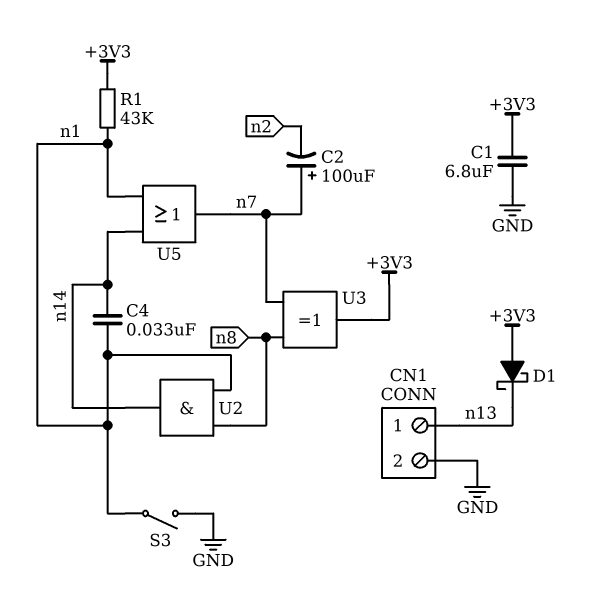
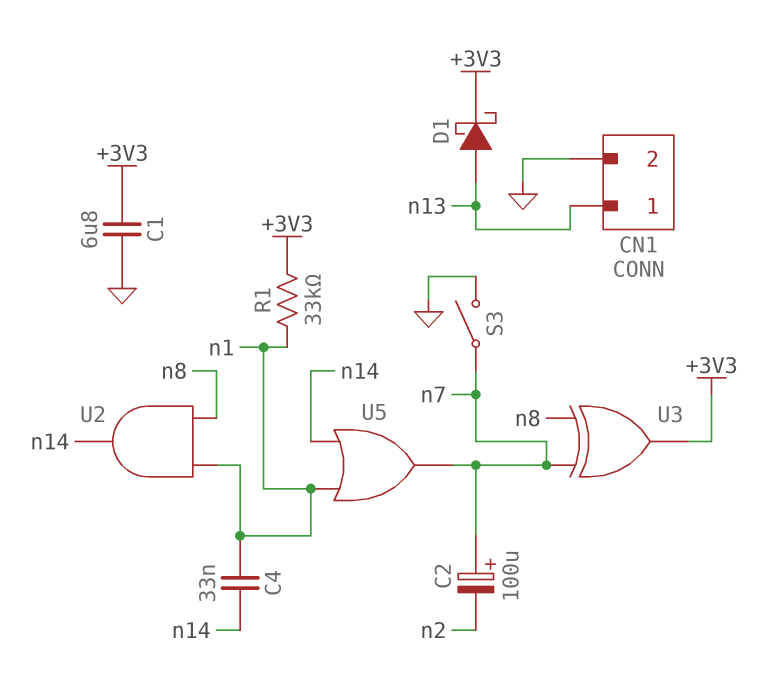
D1: schottky (A +3V3, K n13) -> schottky (A n13, K +3V3)
R1: 43k (+3V3, n1) -> 33k (+3V3, n1)
S3: switch (GND, n1) -> switch (GND, n7)

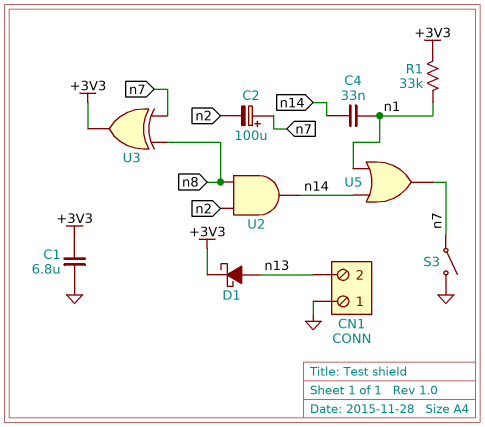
CN1 pin 1: n13 -> GND
CN1 pin 2: GND -> n13
U2: AND (in n1, in n8, out n14) -> AND (in n2, in n8, out n14)

